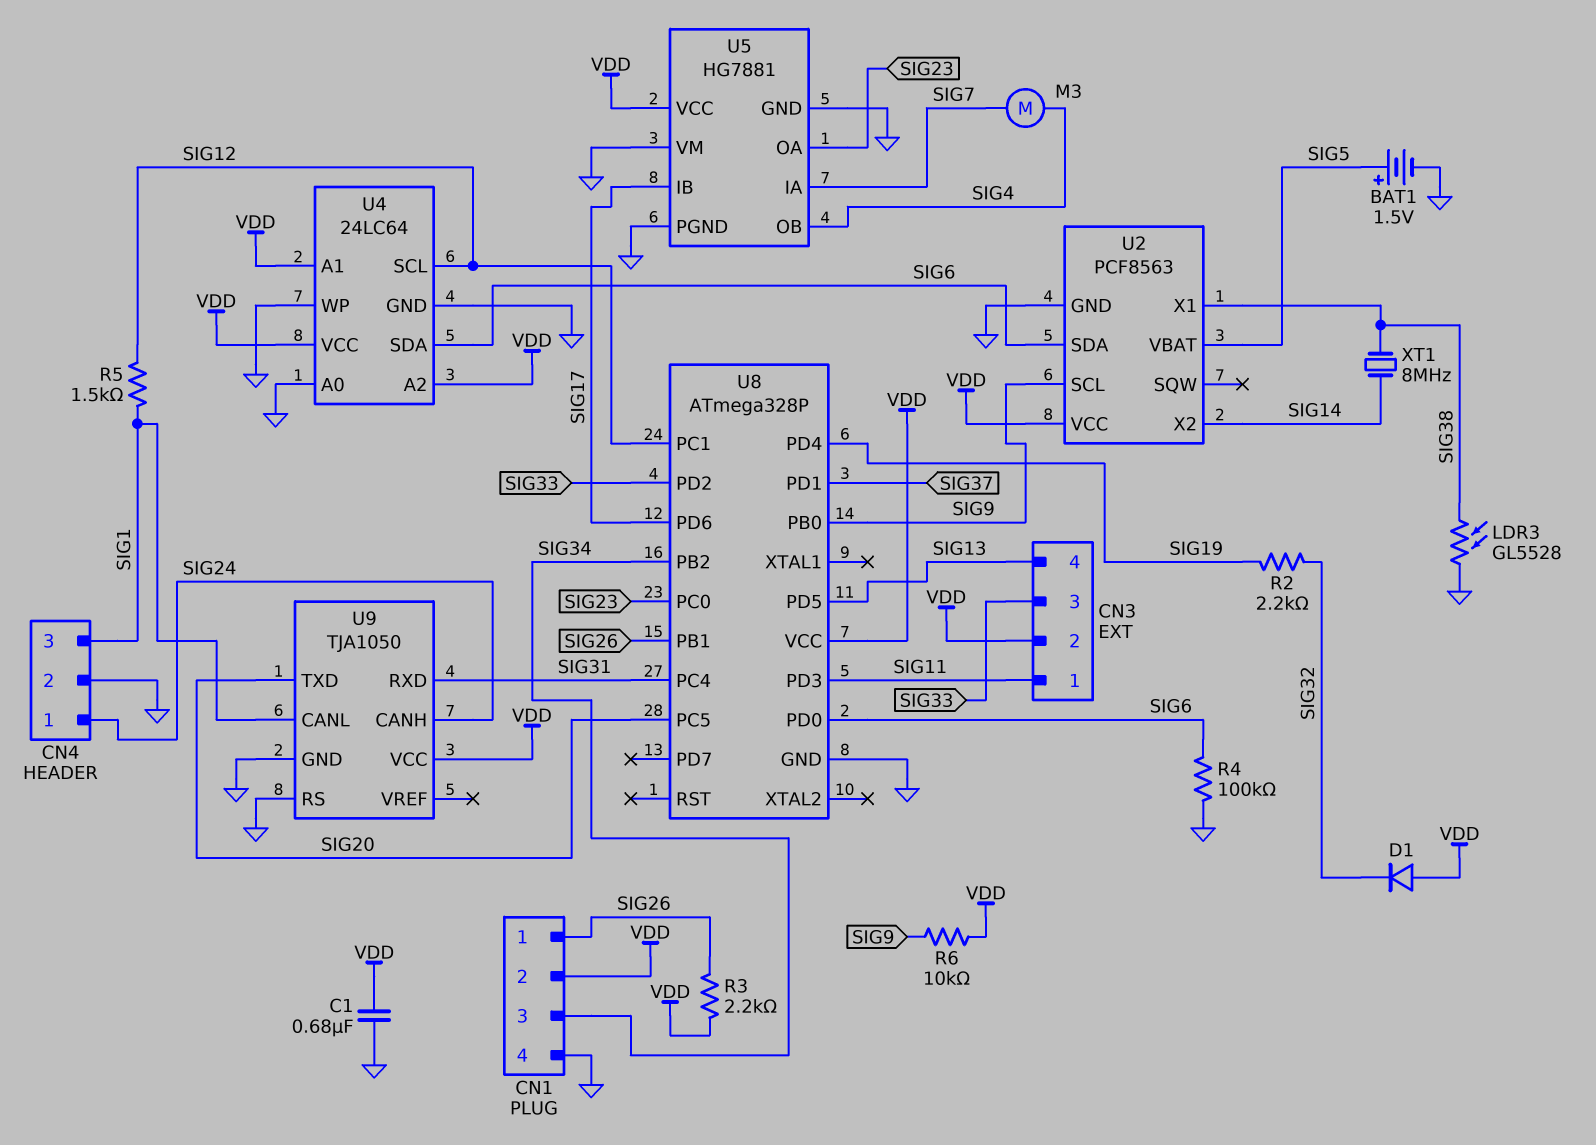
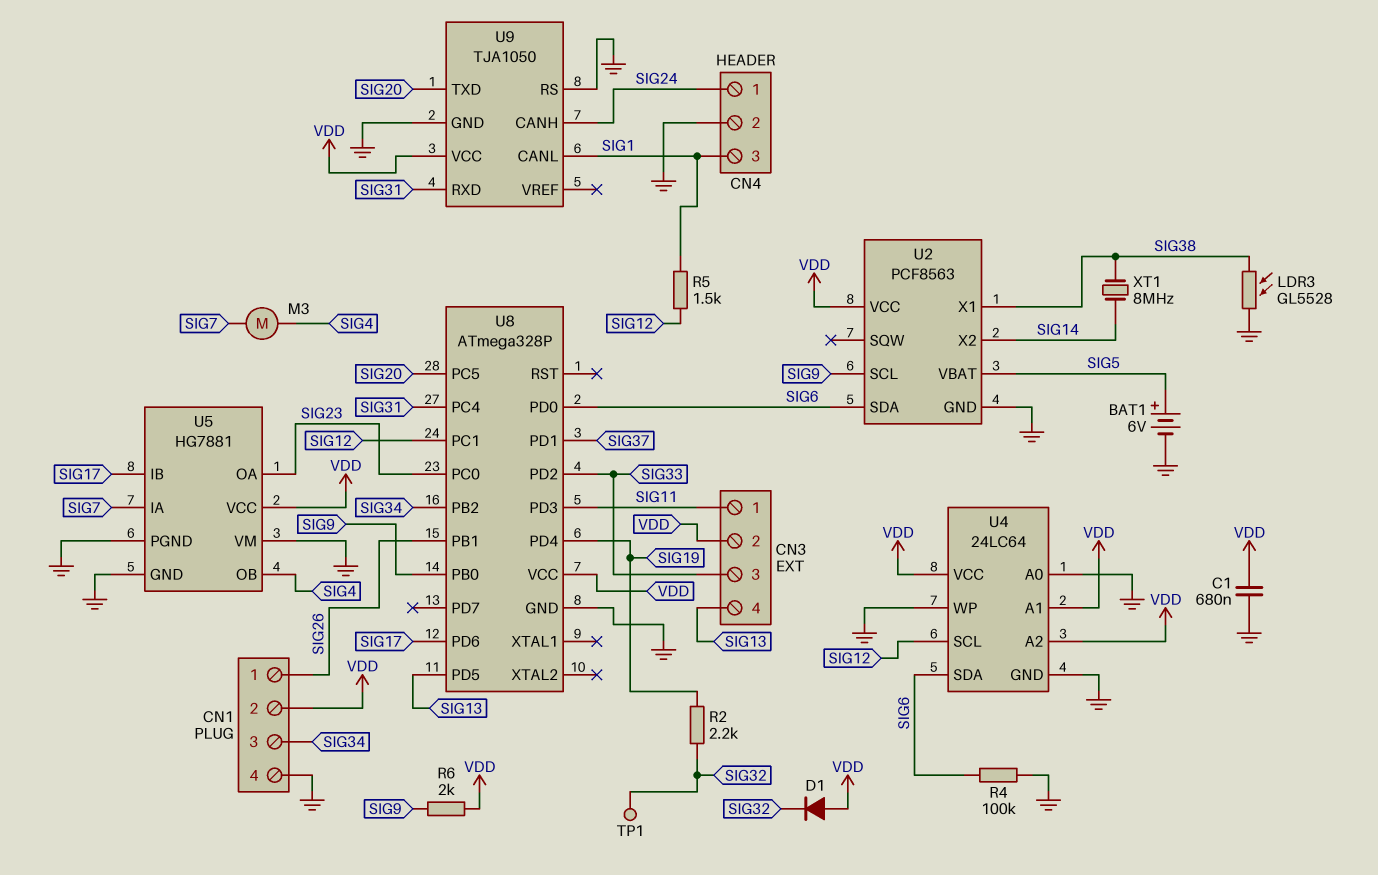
BAT1: 1.5V (plus SIG5, minus GND) -> 6V (plus SIG5, minus GND)
R3: 2.2k (SIG26, VDD) -> none
R6: 10k (SIG9, VDD) -> 2k (SIG9, VDD)
TP1: none -> test point (SIG32)

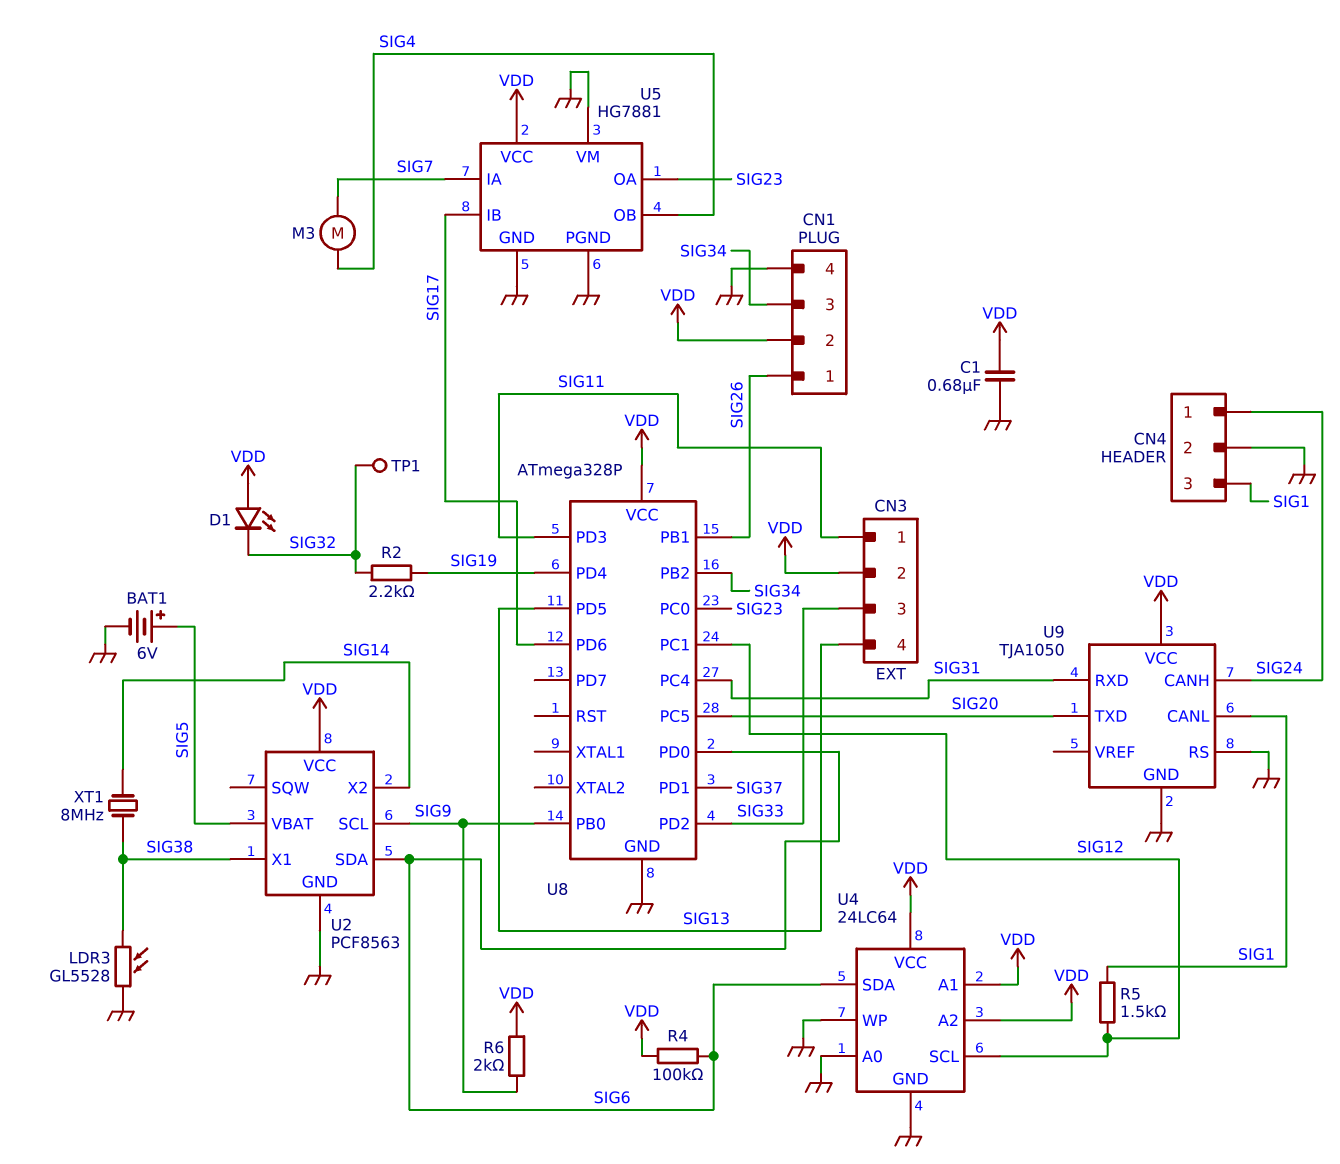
D1: diode (A VDD, K SIG32) -> LED (A VDD, K SIG32)
R4: 100k (GND, SIG6) -> 100k (SIG6, VDD)

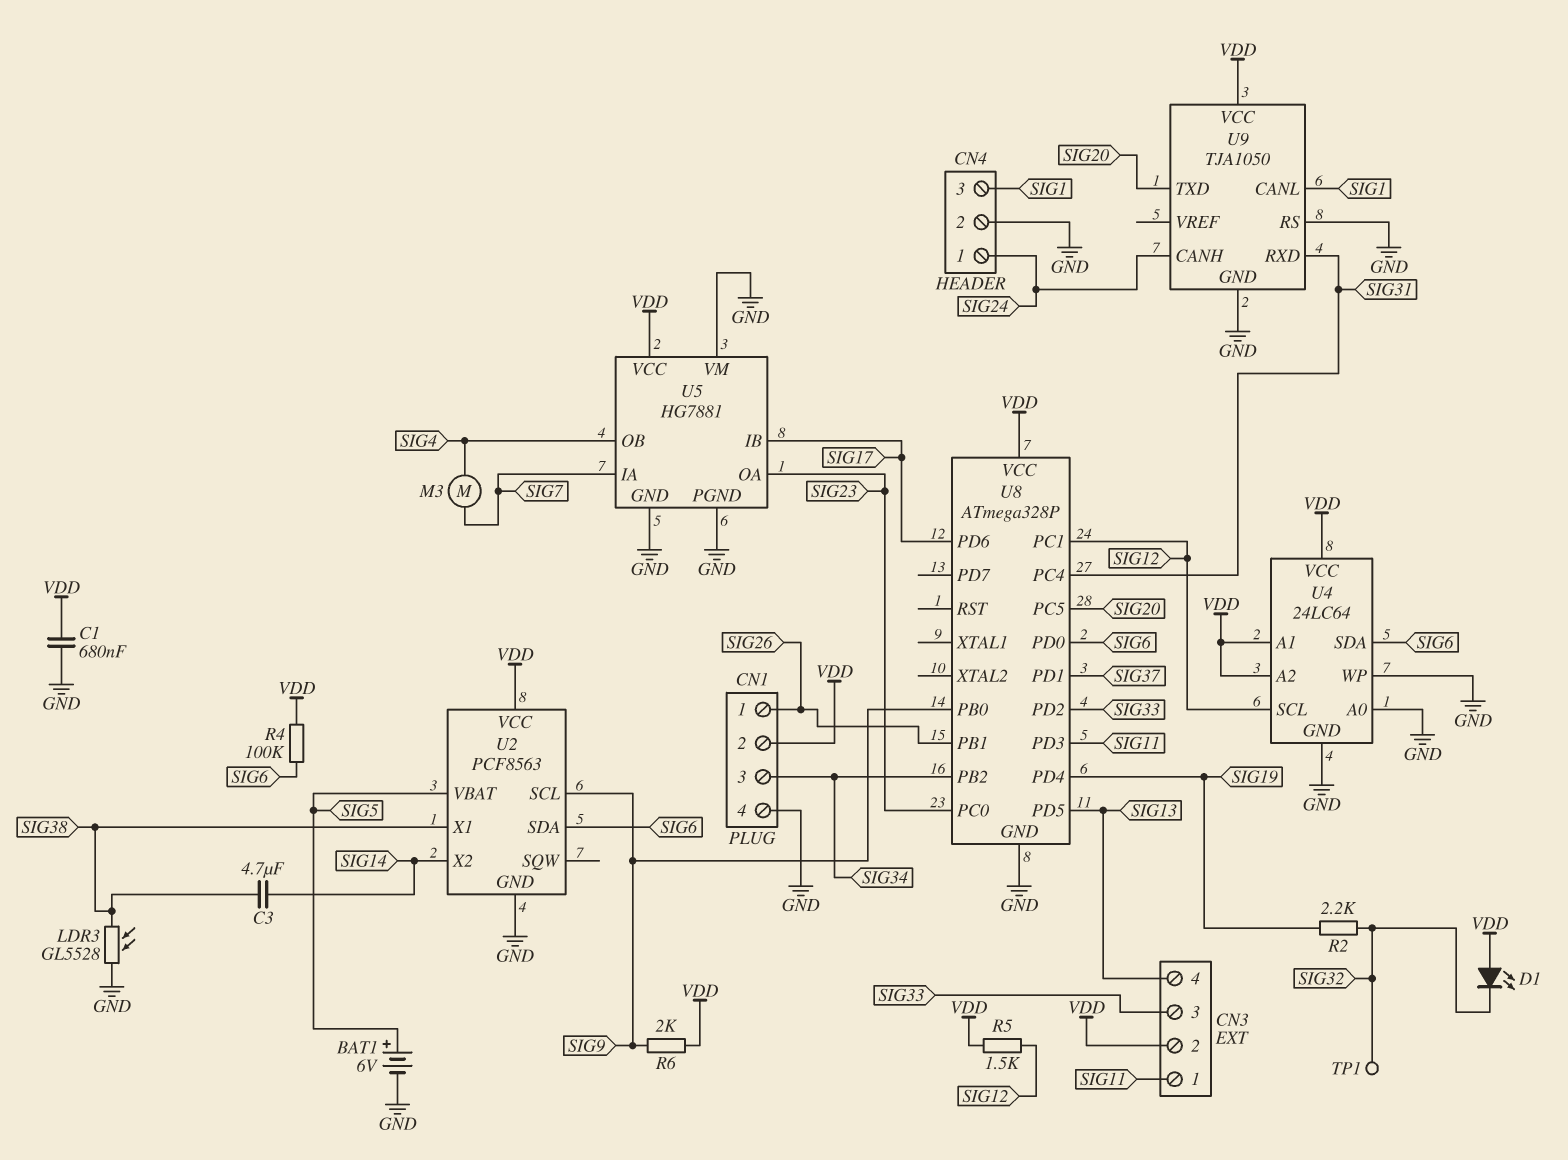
C3: none -> 4.7uF (SIG14, SIG38)
R5: 1.5k (SIG1, SIG12) -> 1.5k (SIG12, VDD)
XT1: 8MHz (SIG14, SIG38) -> none

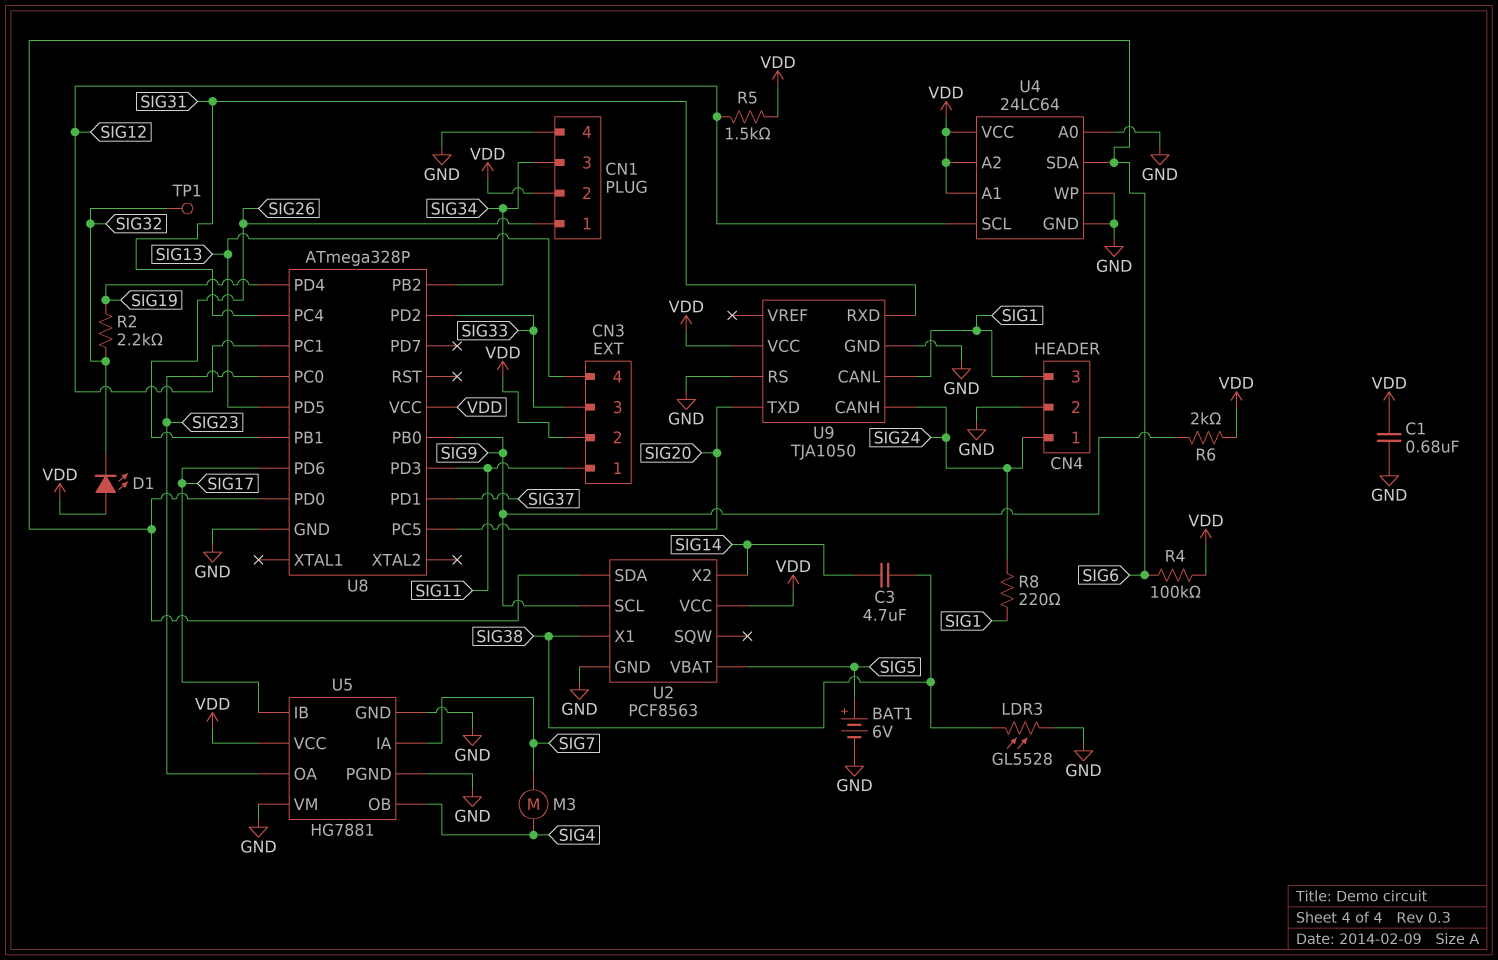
R8: none -> 220 (SIG1, SIG24)

